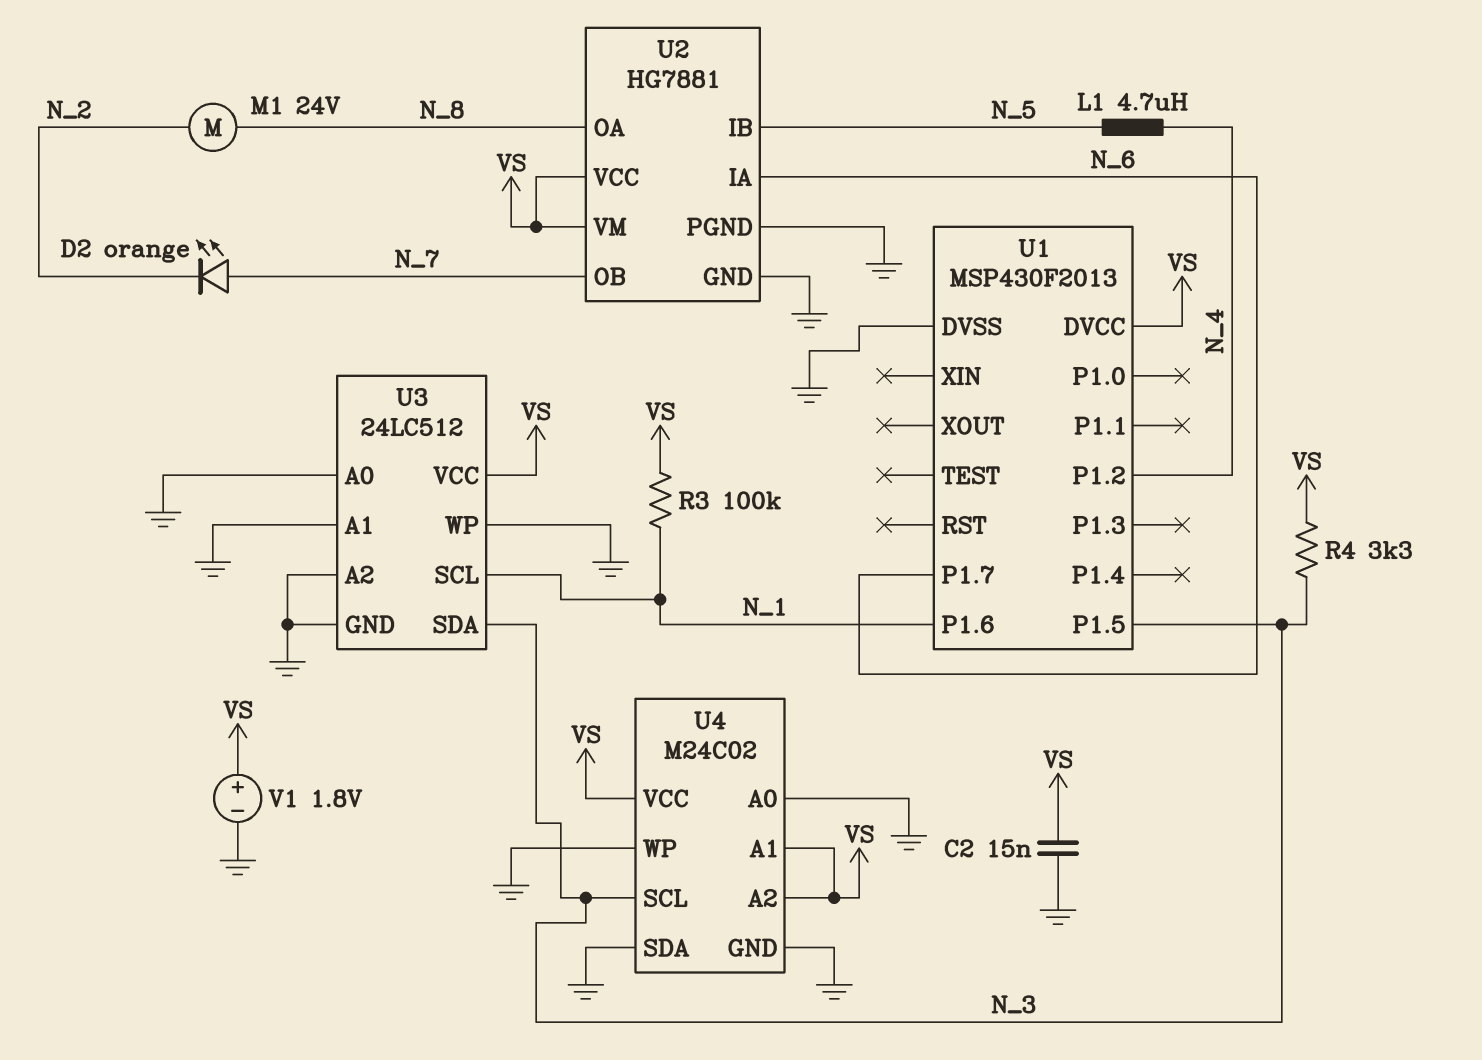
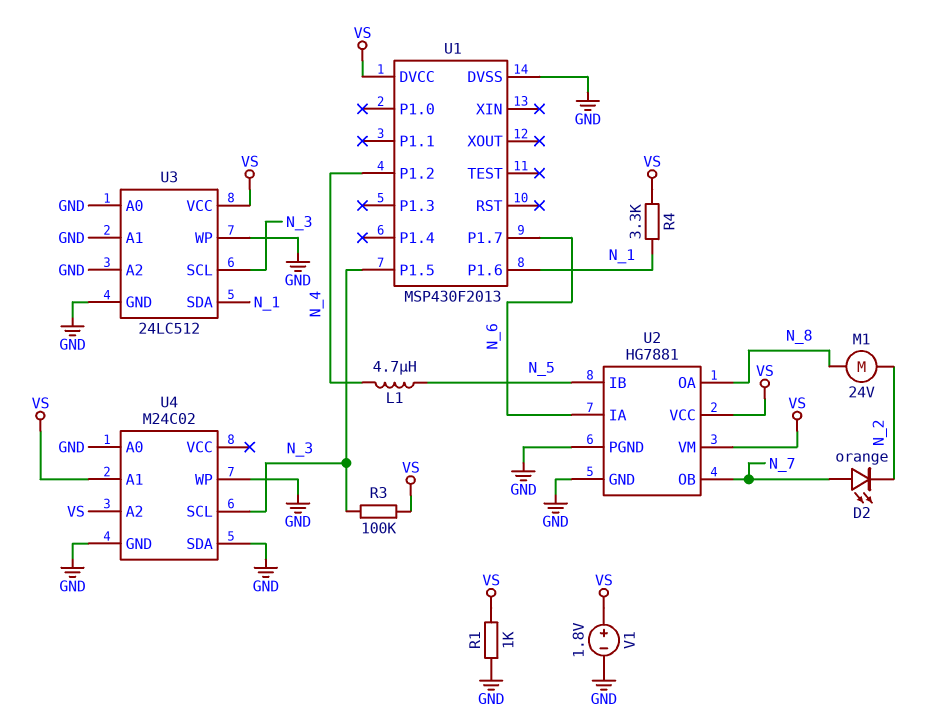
C2: 15nF (GND, VS) -> none
R1: none -> 1k (GND, VS)
R3: 100k (N_1, VS) -> 100k (N_3, VS)
R4: 3.3k (N_3, VS) -> 3.3k (N_1, VS)
U3 pin SCL: N_1 -> N_3
U3 pin SDA: N_3 -> N_1
U4 pin VCC: VS -> none

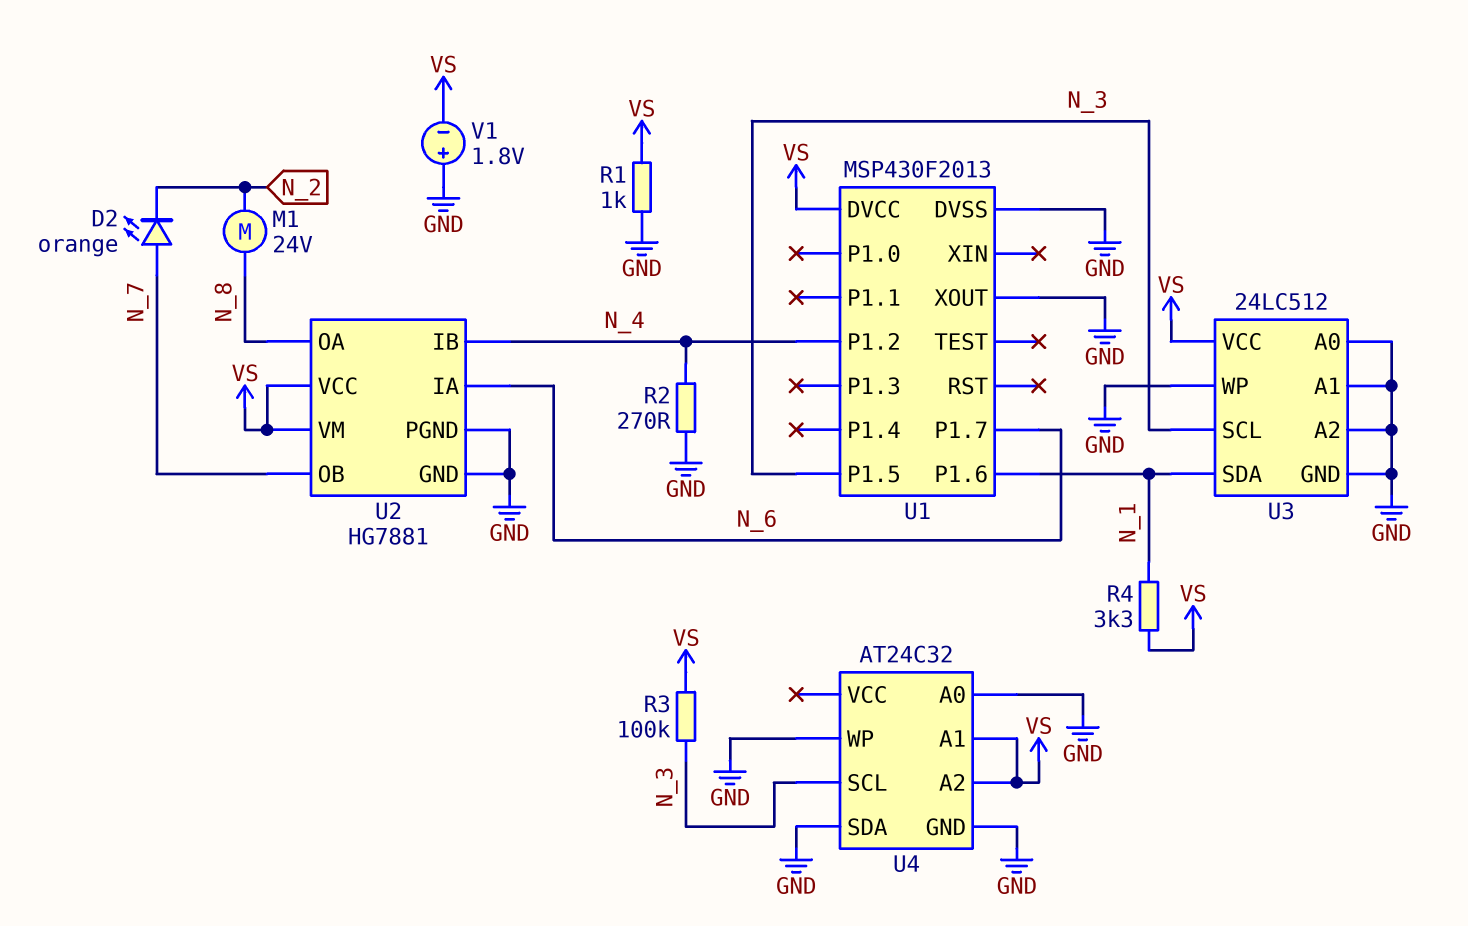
L1: 4.7uH (N_4, N_5) -> none
R2: none -> 270 (GND, N_4)
U1 pin XOUT: none -> GND
U2 pin IB: N_5 -> N_4
U4: M24C02 -> AT24C32
V1: 1.8V (plus VS, minus GND) -> 1.8V (plus GND, minus VS)

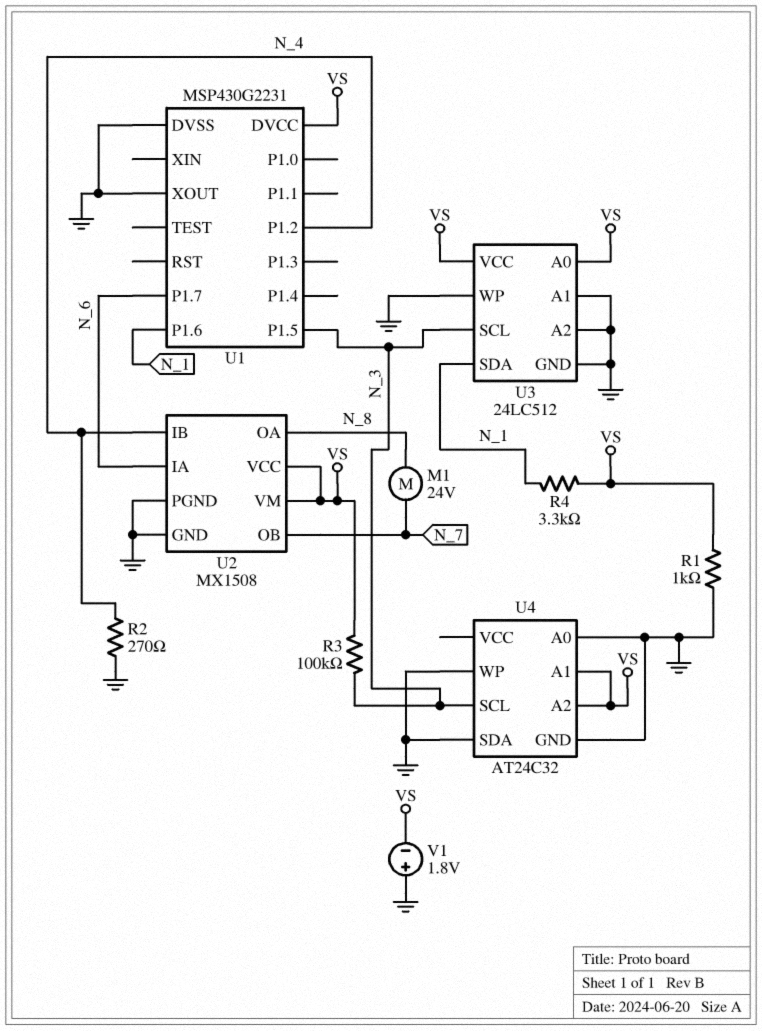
D2: LED orange (A N_7, K N_2) -> none
M1: motor 24V (N_2, N_8) -> motor 24V (N_7, N_8)
U1: MSP430F2013 -> MSP430G2231
U2: HG7881 -> MX1508
U3 pin A0: GND -> VS

